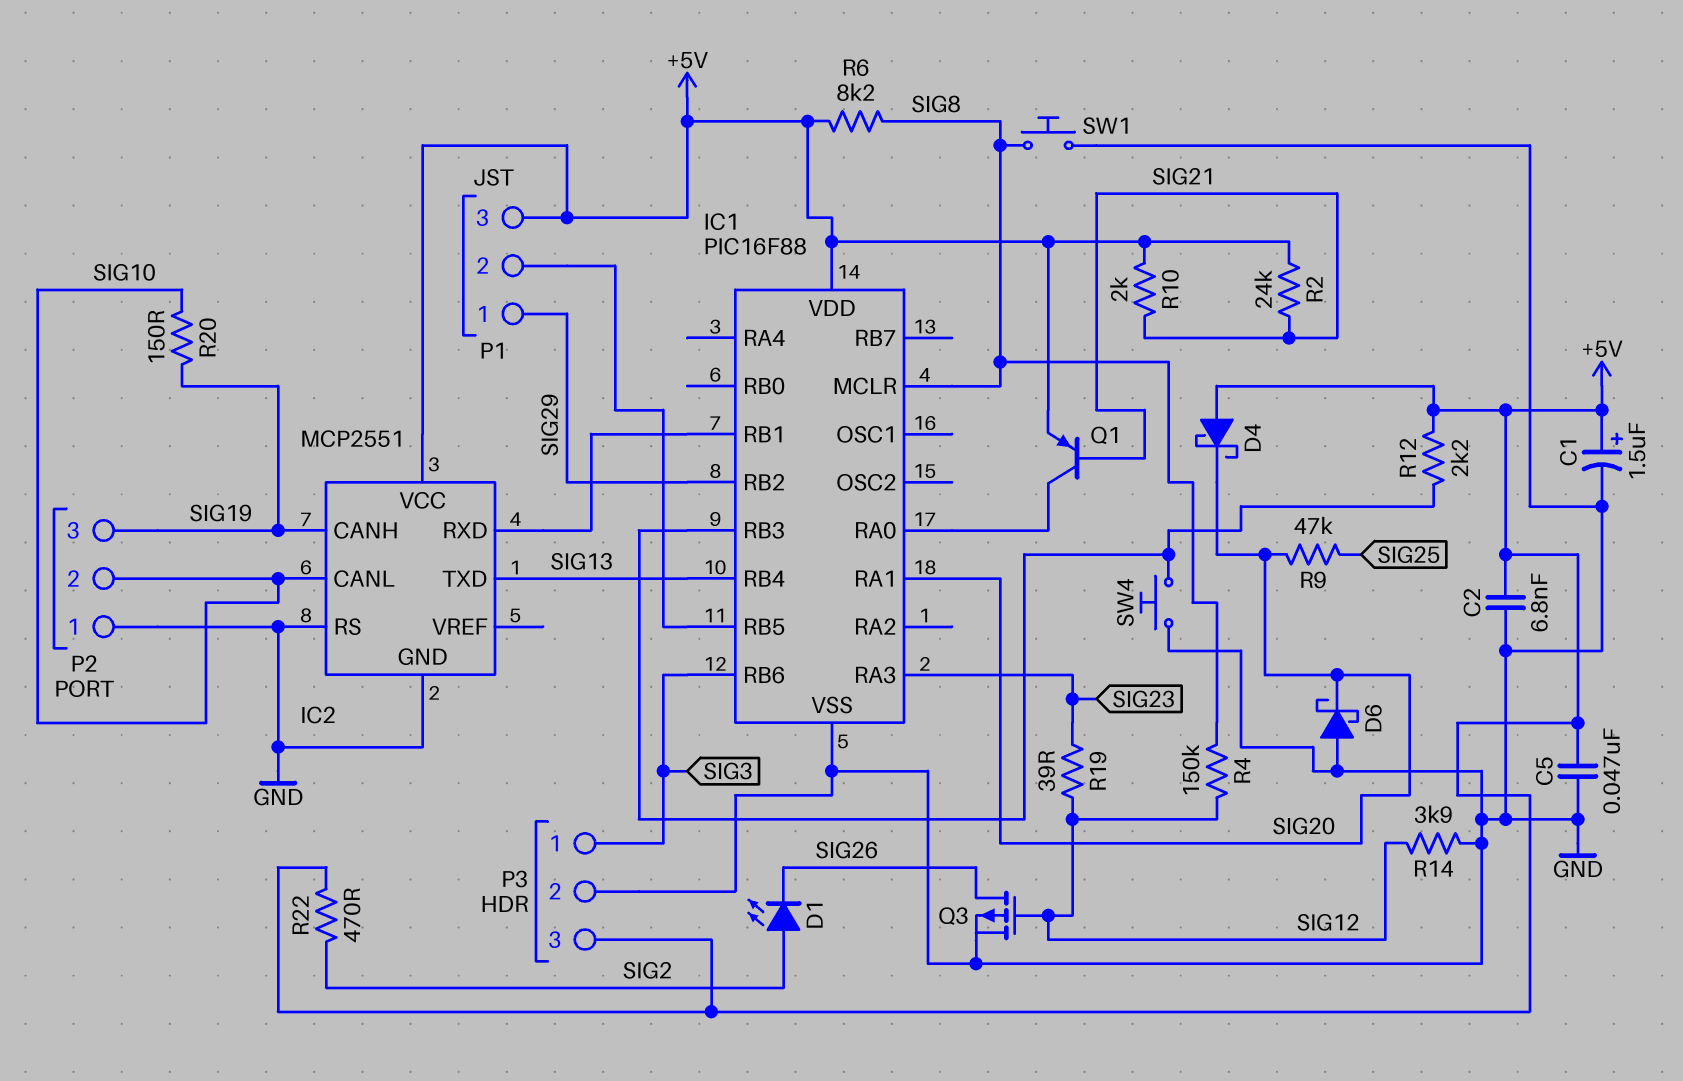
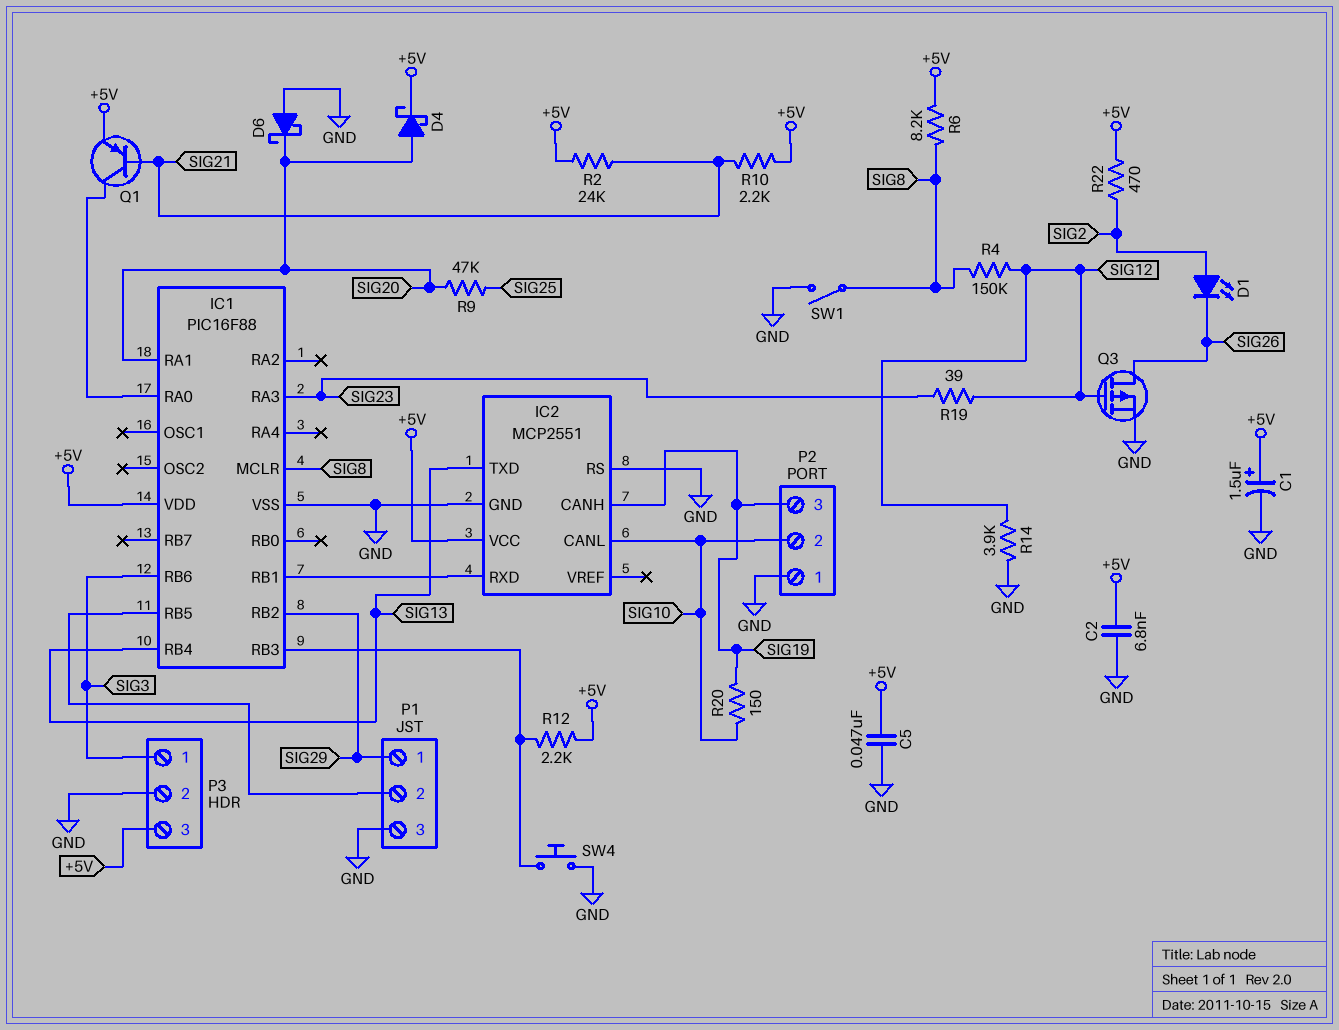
D4: schottky (A +5V, K SIG20) -> schottky (A SIG20, K +5V)
P1 pin 3: +5V -> GND
R10: 2k (+5V, SIG21) -> 2.2k (+5V, SIG21)
SW1: button (GND, SIG8) -> switch (GND, SIG8)

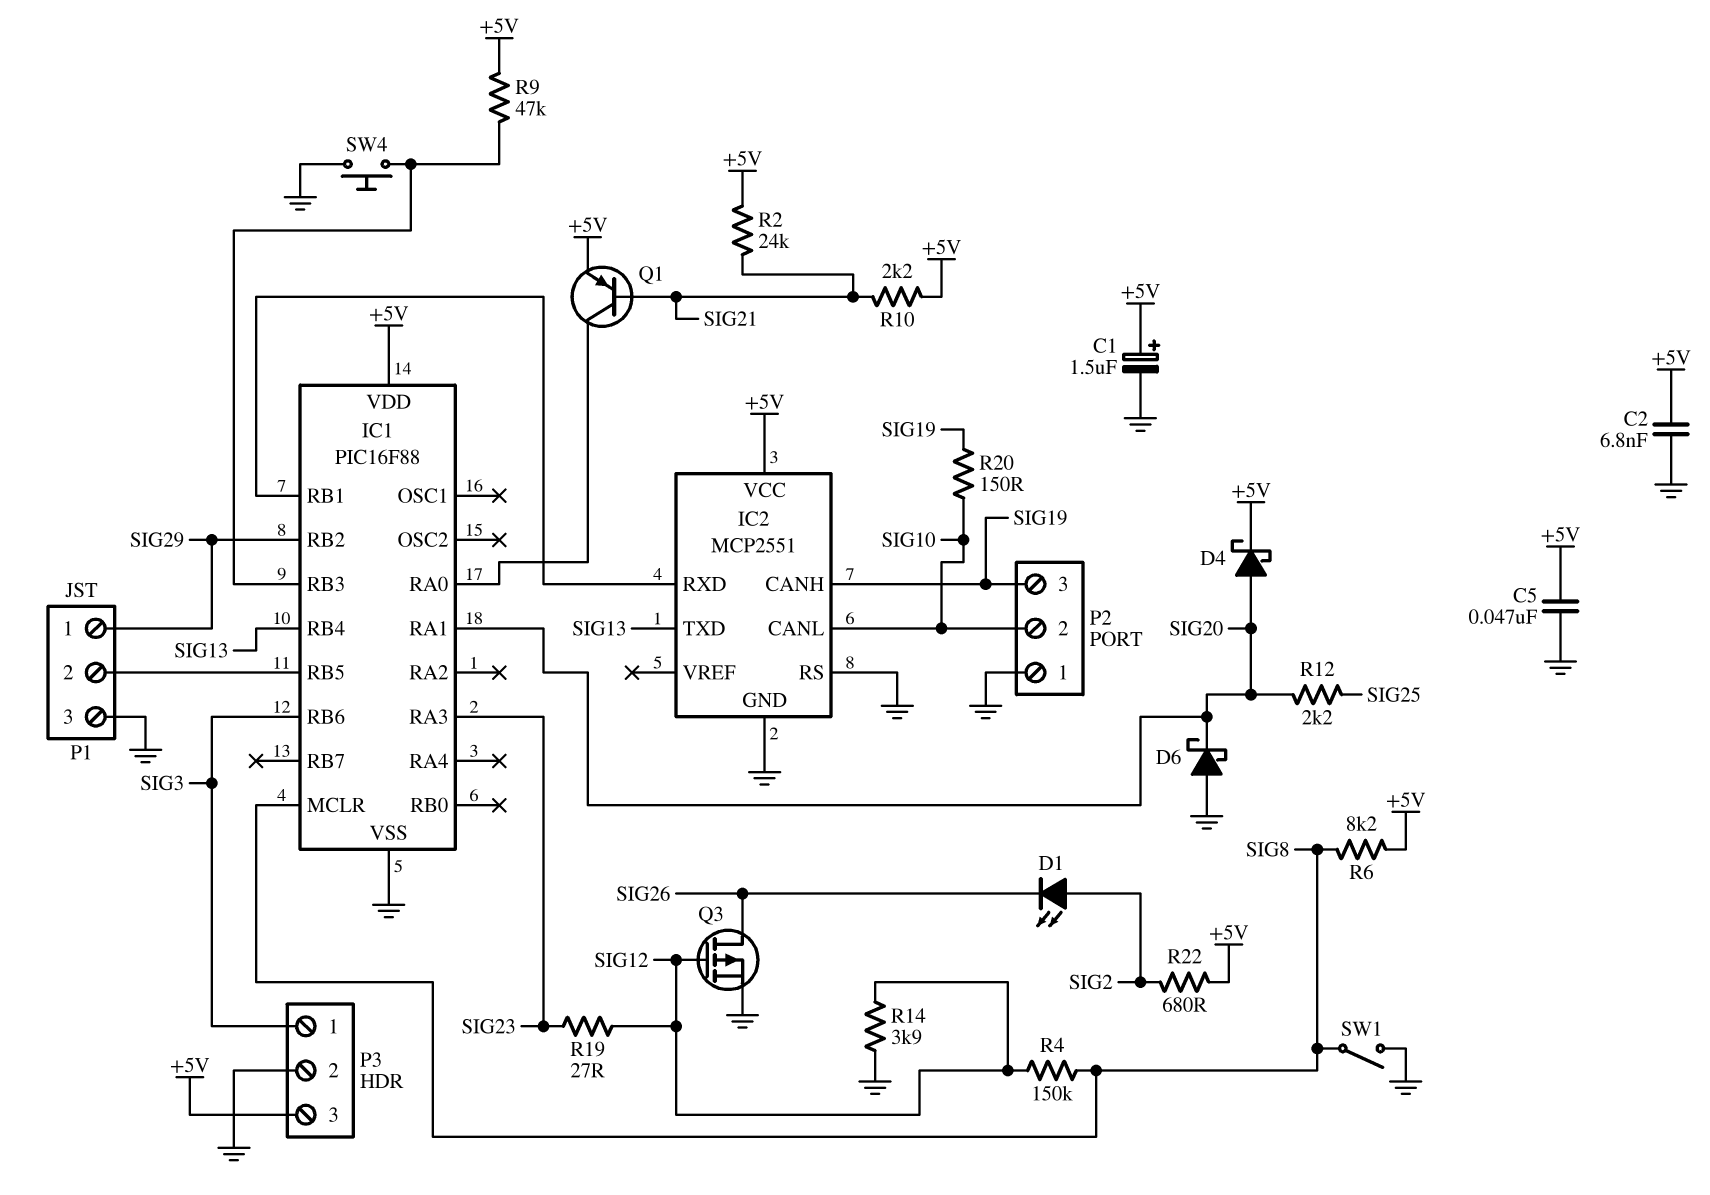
R9: 47k (SIG20, SIG25) -> 47k (+5V, IC1/RB3)
R12: 2.2k (+5V, IC1/RB3) -> 2.2k (SIG20, SIG25)
R19: 39 (SIG12, SIG23) -> 27 (SIG12, SIG23)
R22: 470 (+5V, SIG2) -> 680 (+5V, SIG2)

